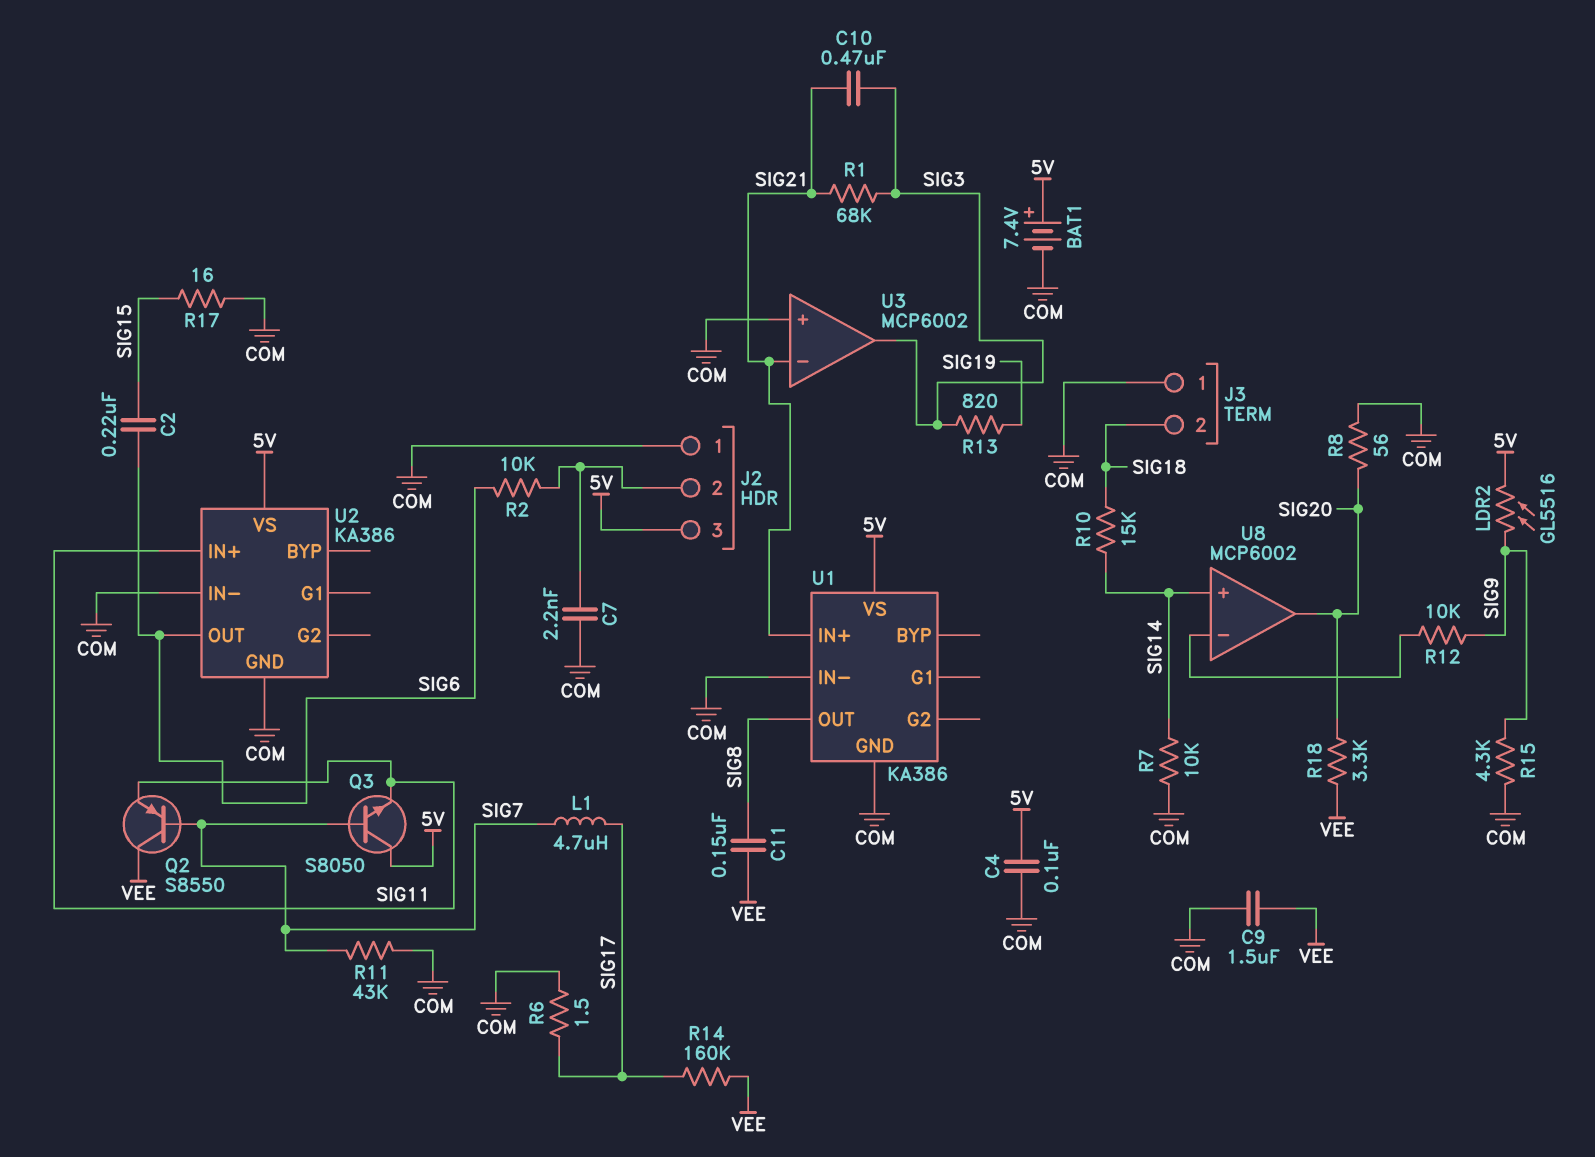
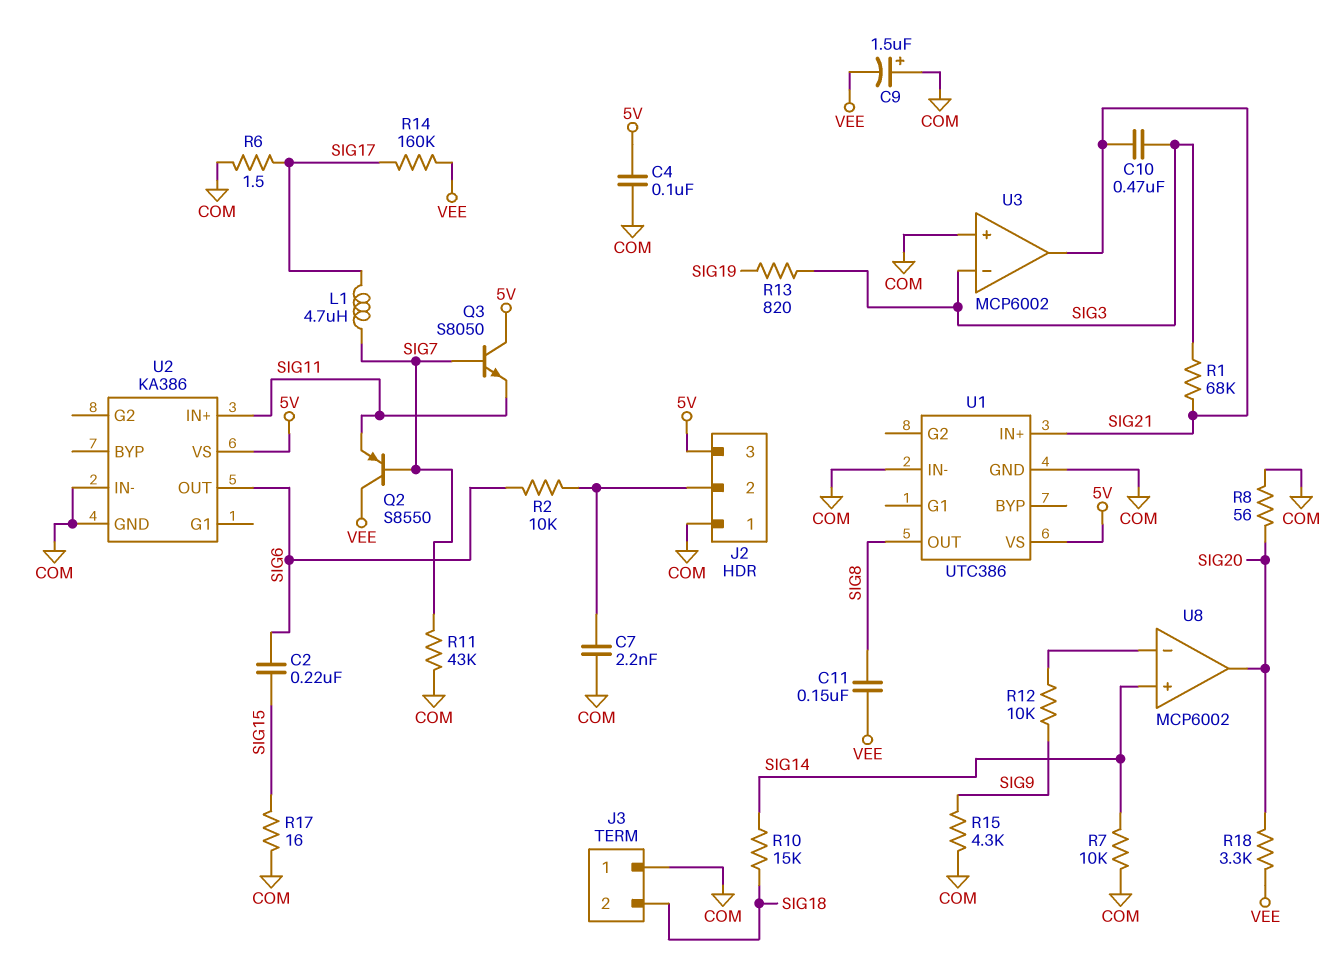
BAT1: 7.4V (plus 5V, minus COM) -> none
C9: 1.5uF (COM, VEE) -> 1.5uF (plus COM, minus VEE)
LDR2: GL5516 (5V, SIG9) -> none
U1: KA386 -> UTC386
U3 pin in-: SIG21 -> SIG3
U3 pin out: SIG3 -> SIG21

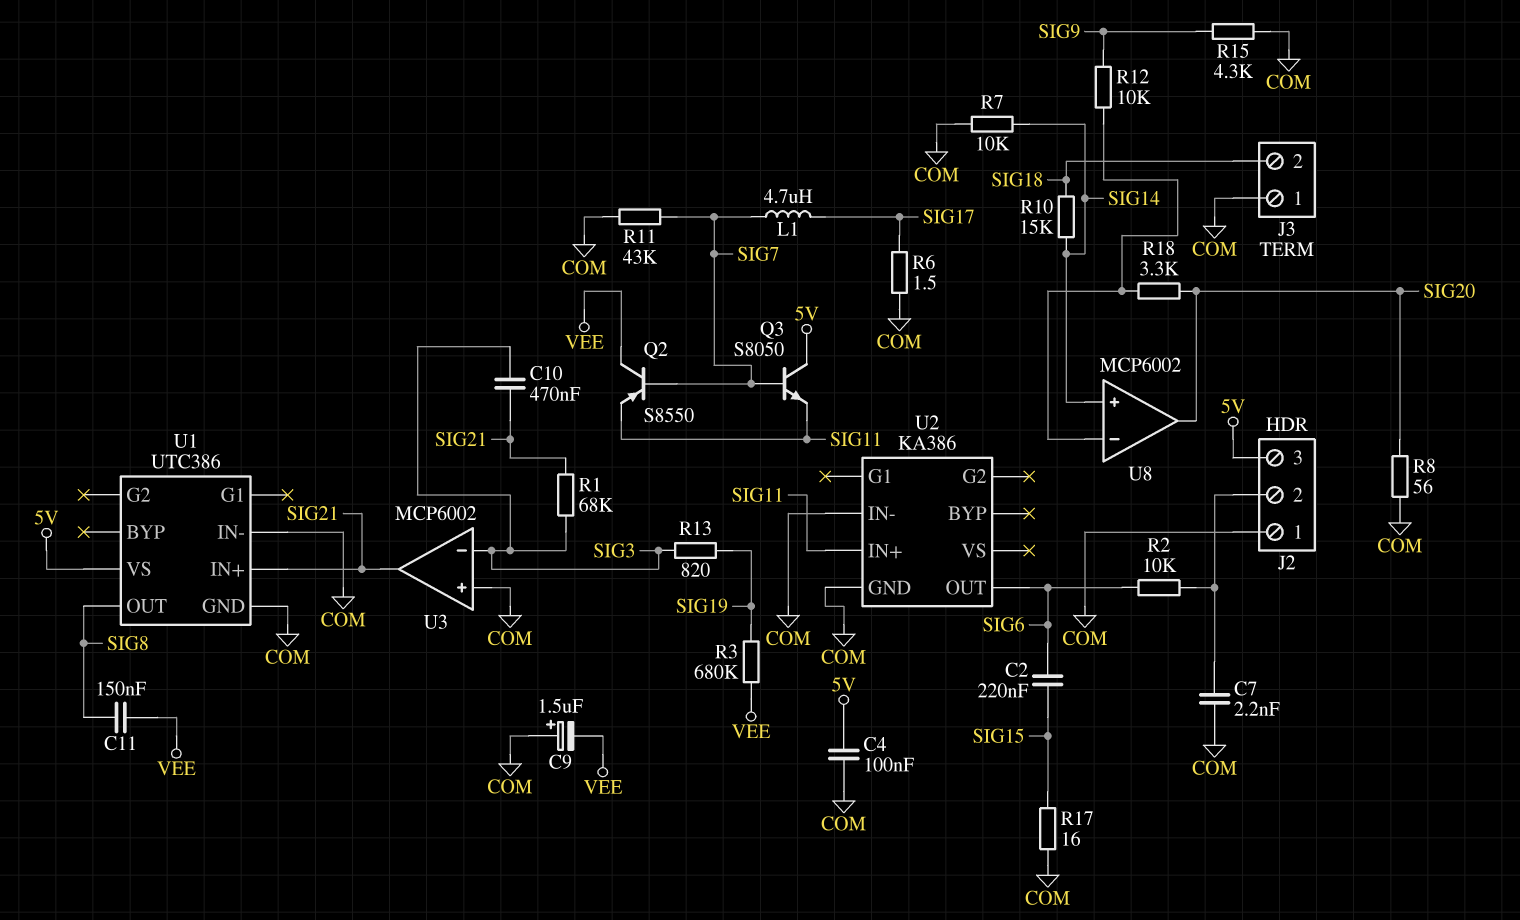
R3: none -> 680k (SIG19, VEE)
R14: 160k (SIG17, VEE) -> none
R18: 3.3k (SIG20, VEE) -> 3.3k (SIG20, U8/in-)
U2 pin VS: 5V -> none

